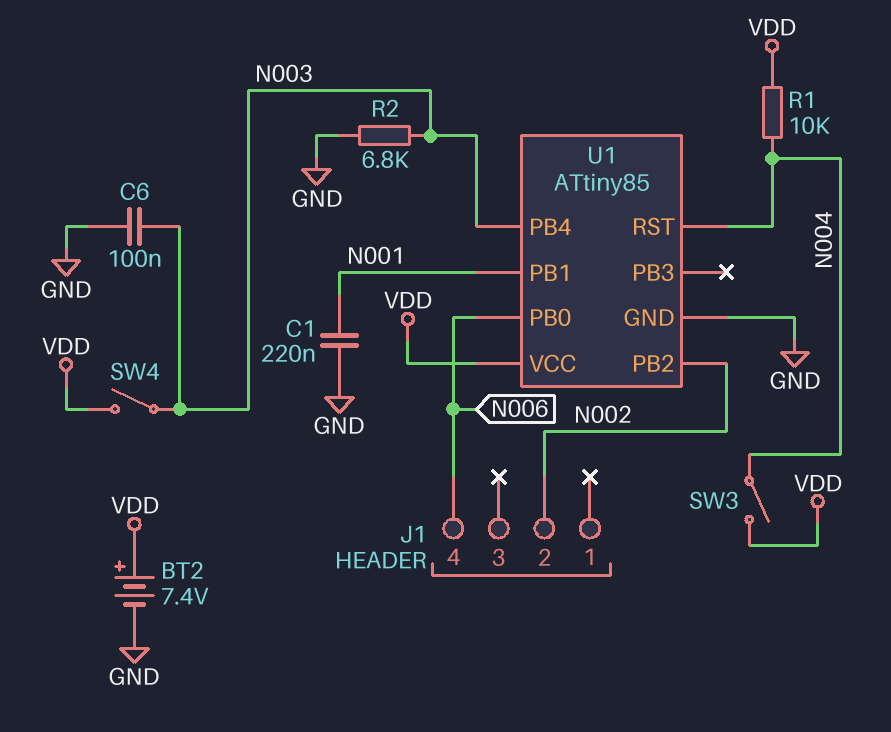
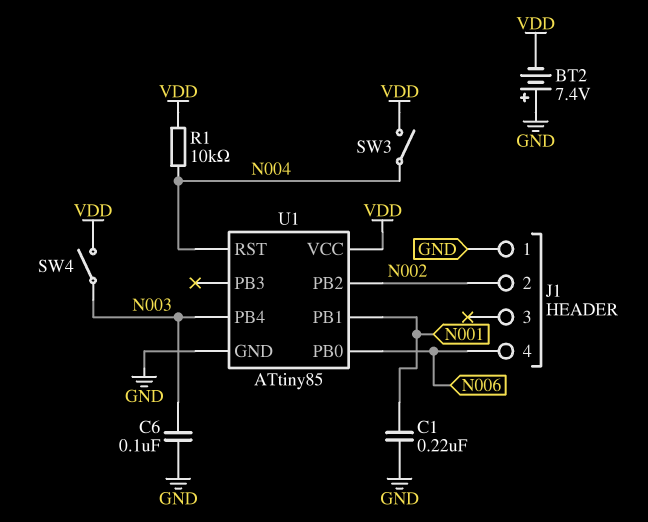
BT2: 7.4V (plus VDD, minus GND) -> 7.4V (plus GND, minus VDD)
J1 pin 1: none -> GND
R2: 6.8k (GND, N003) -> none

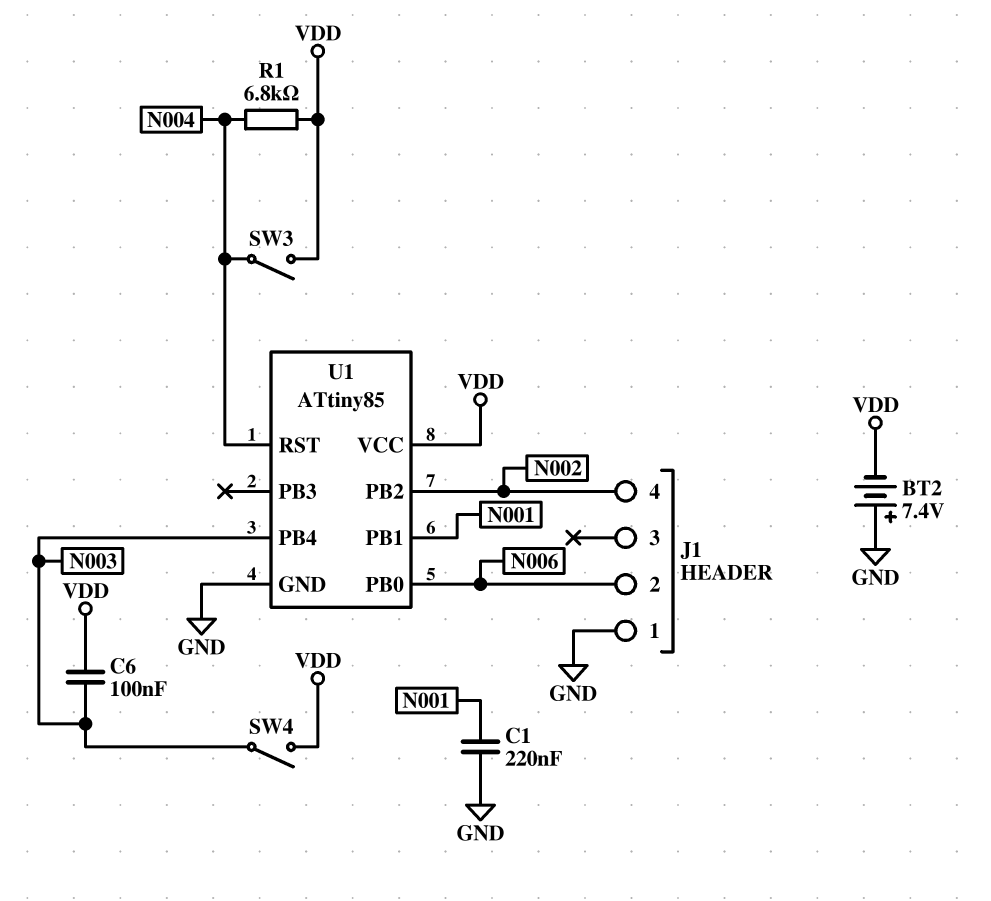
C6: 100nF (GND, N003) -> 100nF (N003, VDD)
J1 pin 2: N002 -> N006
J1 pin 4: N006 -> N002
R1: 10k (N004, VDD) -> 6.8k (N004, VDD)

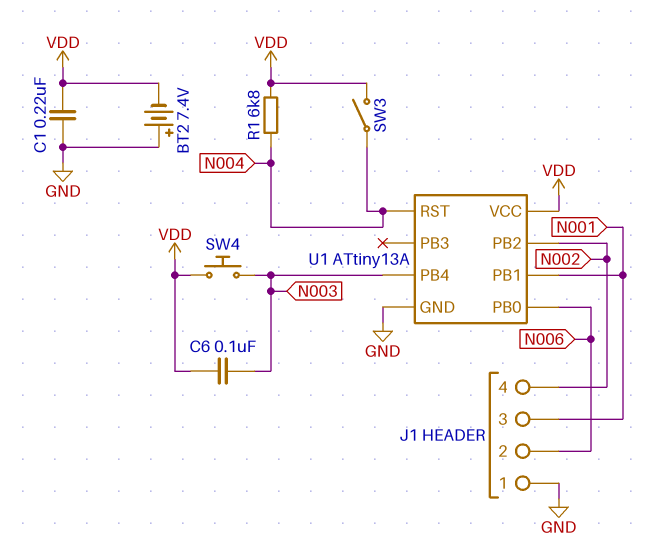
C1: 220nF (GND, N001) -> 220nF (GND, VDD)
J1 pin 3: none -> N001
SW4: switch (N003, VDD) -> button (N003, VDD)
U1: ATtiny85 -> ATtiny13A

